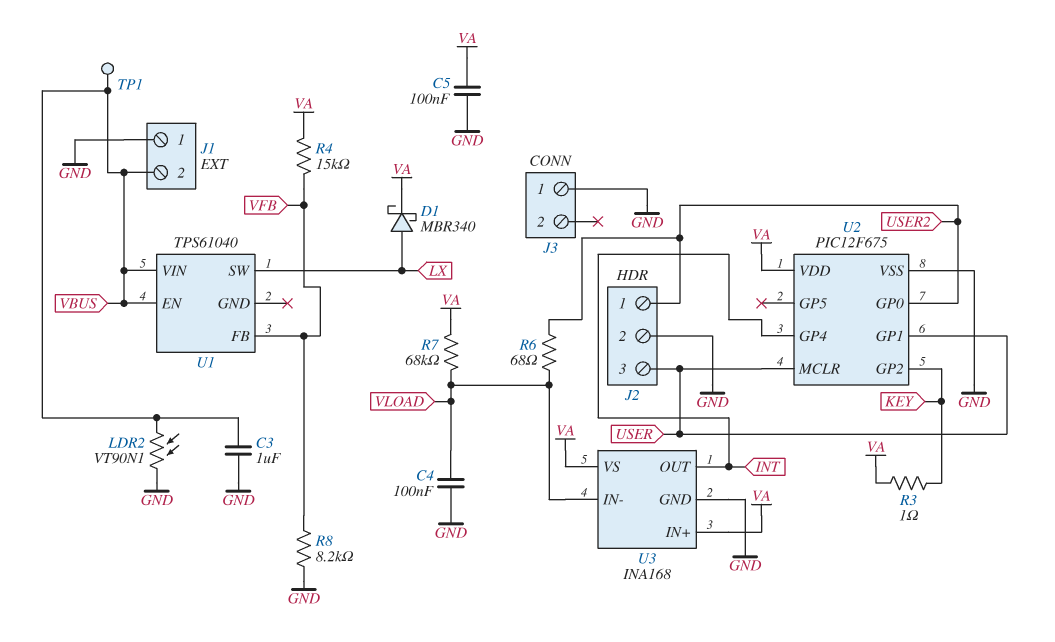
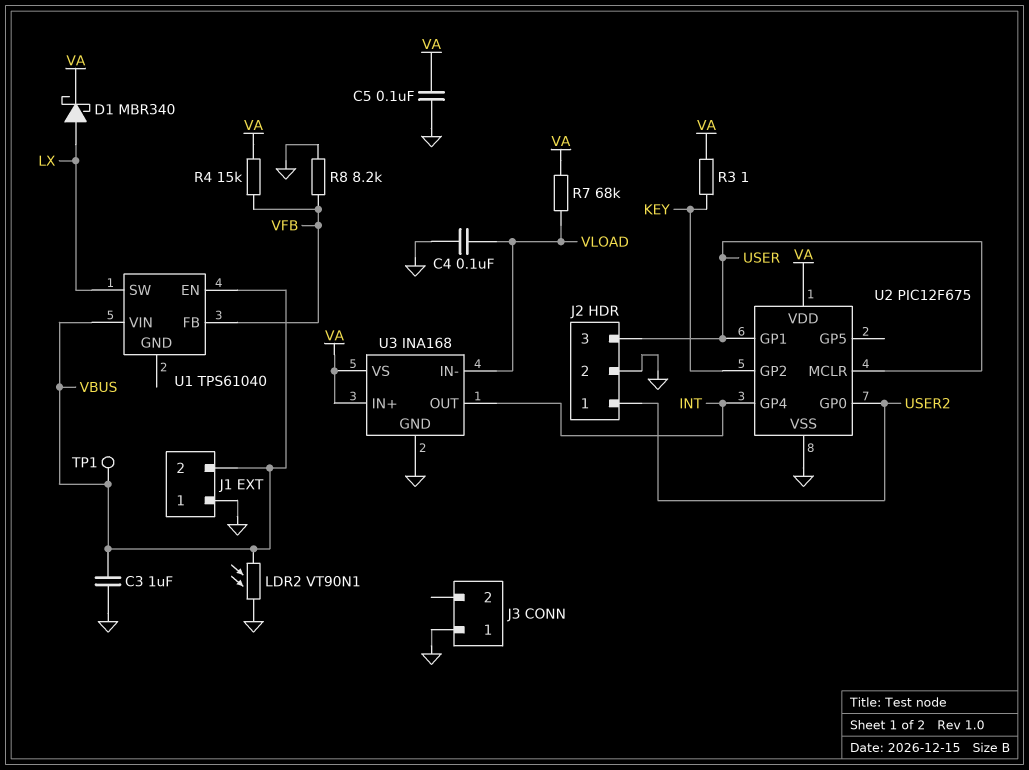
R6: 68 (USER2, VLOAD) -> none

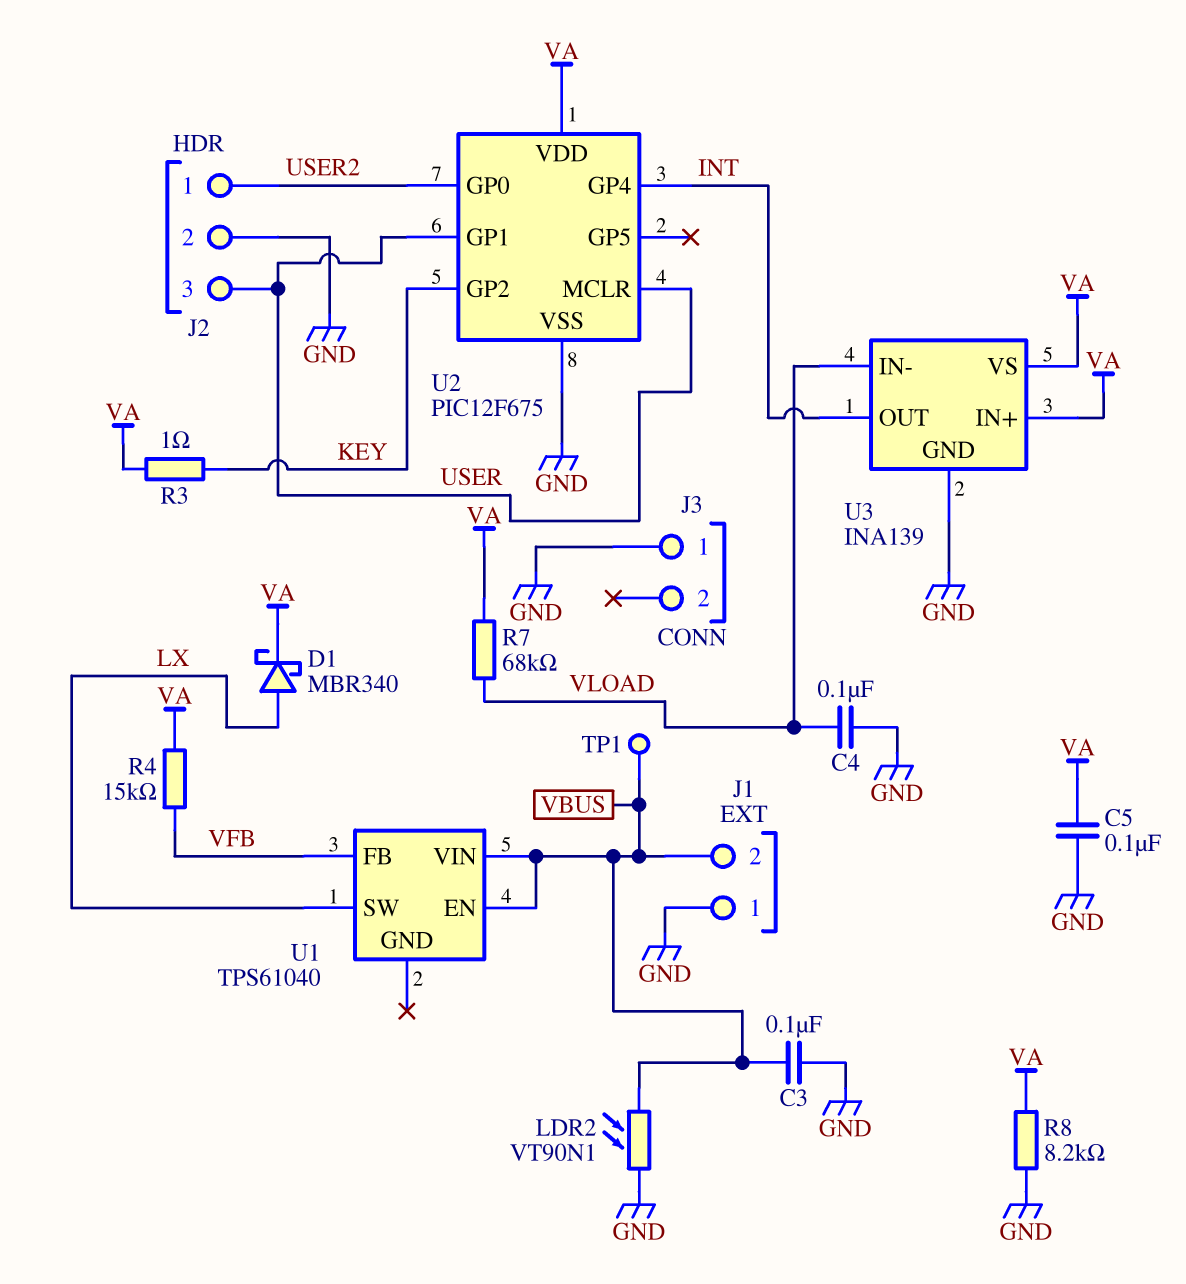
C3: 1uF (GND, VBUS) -> 100nF (GND, VBUS)
R8: 8.2k (GND, VFB) -> 8.2k (GND, VA)
U3: INA168 -> INA139

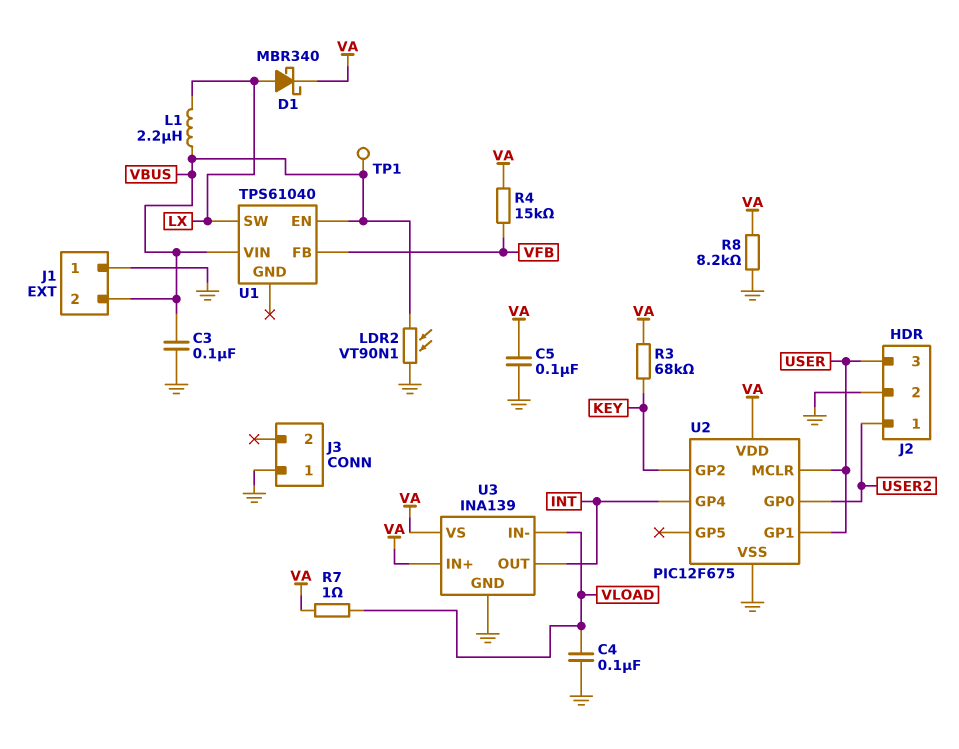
L1: none -> 2.2uH (LX, VBUS)
R3: 1 (KEY, VA) -> 68k (KEY, VA)
R7: 68k (VA, VLOAD) -> 1 (VA, VLOAD)

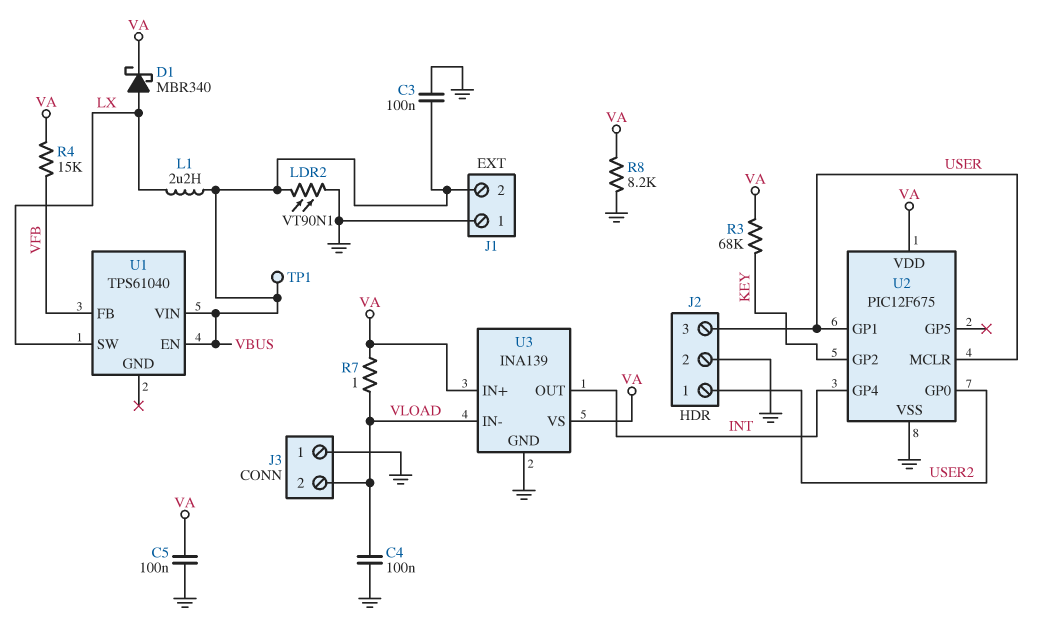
J3 pin 2: none -> VLOAD

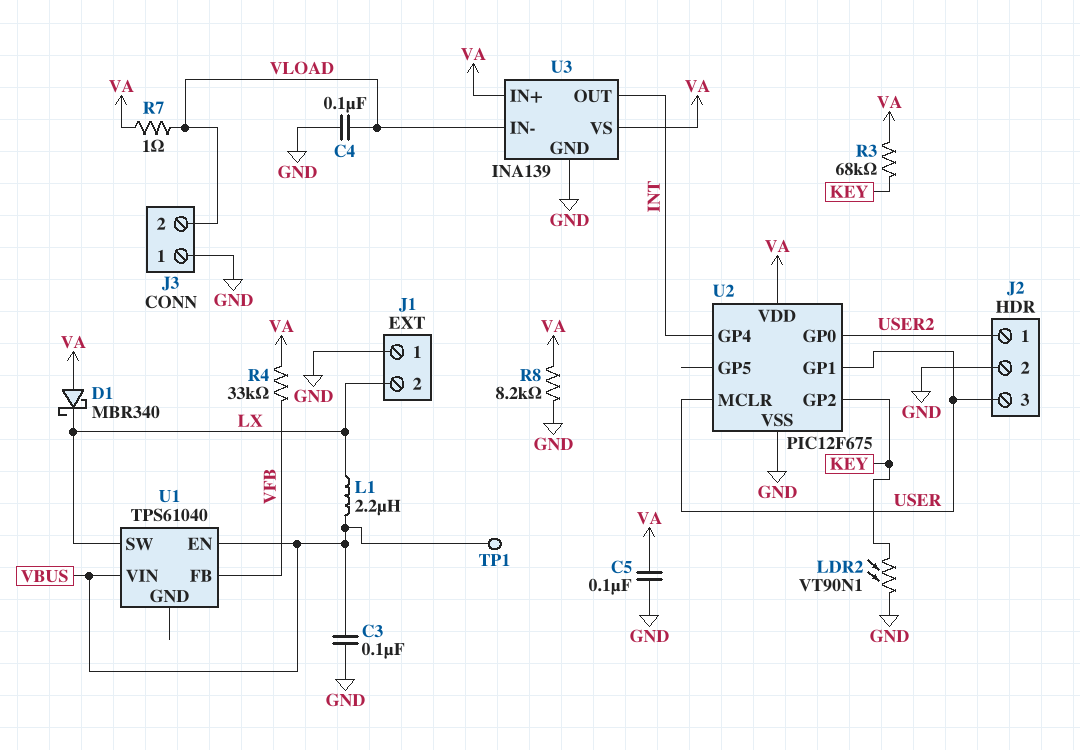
D1: schottky MBR340 (A LX, K VA) -> schottky MBR340 (A VA, K LX)
J1 pin 2: VBUS -> LX
LDR2: VT90N1 (GND, VBUS) -> VT90N1 (GND, KEY)
R4: 15k (VA, VFB) -> 33k (VA, VFB)

